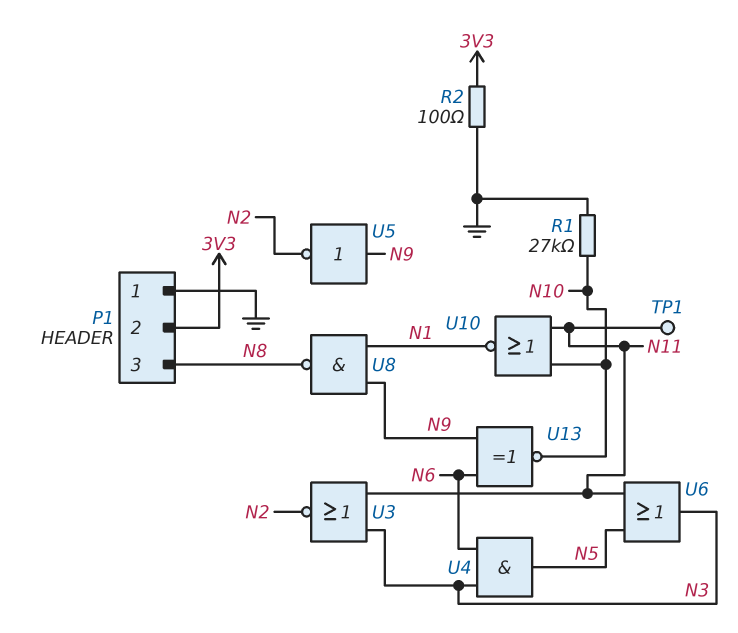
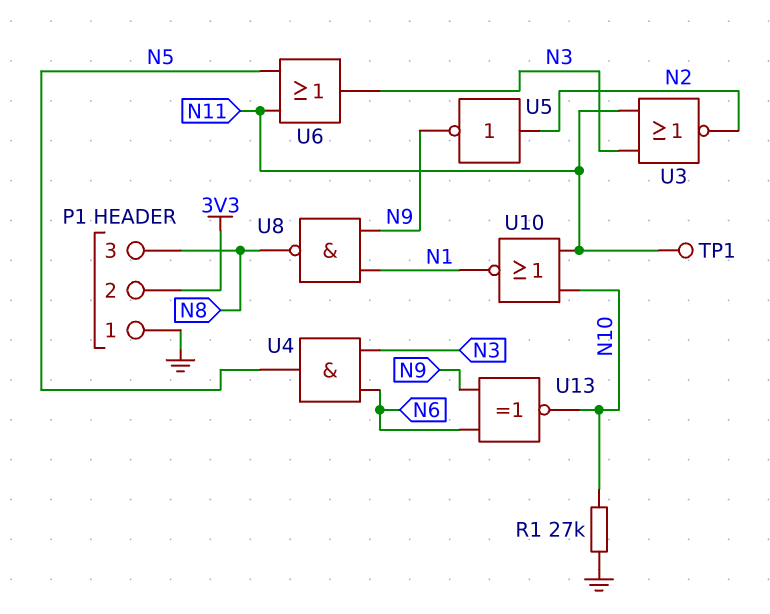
R2: 100 (3V3, GND) -> none
U5: NOT (in N9, out N2) -> NOT (in N2, out N9)

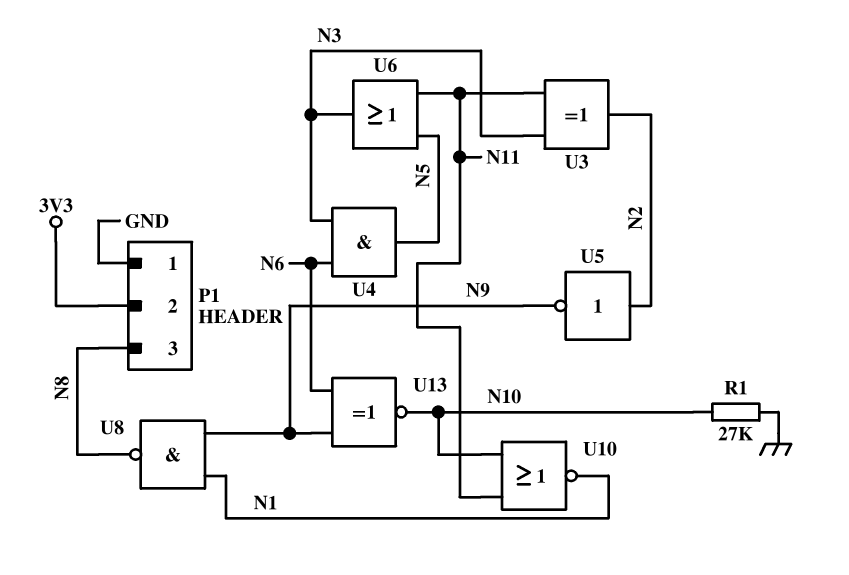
TP1: test point (N11) -> none
U3: NOR (in N3, in N11, out N2) -> XOR (in N3, in N11, out N2)

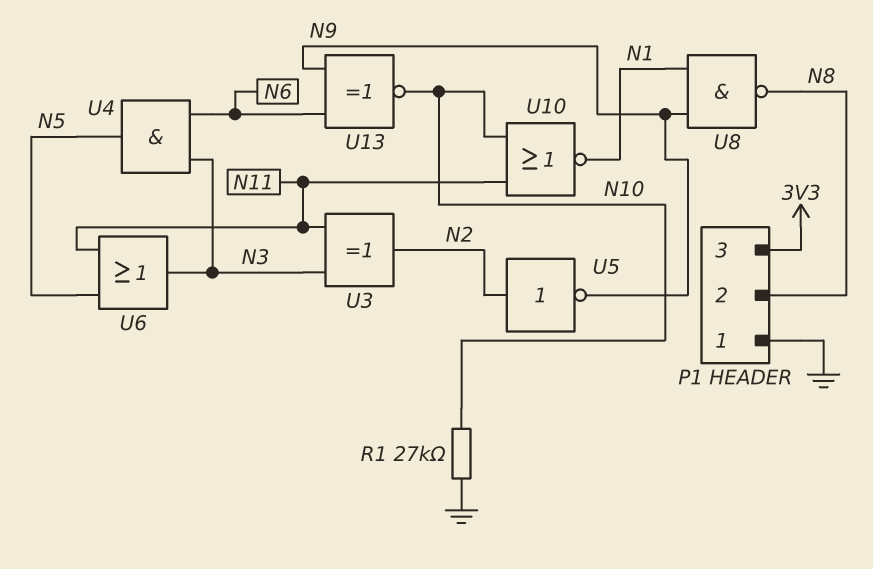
P1 pin 2: 3V3 -> N8
P1 pin 3: N8 -> 3V3

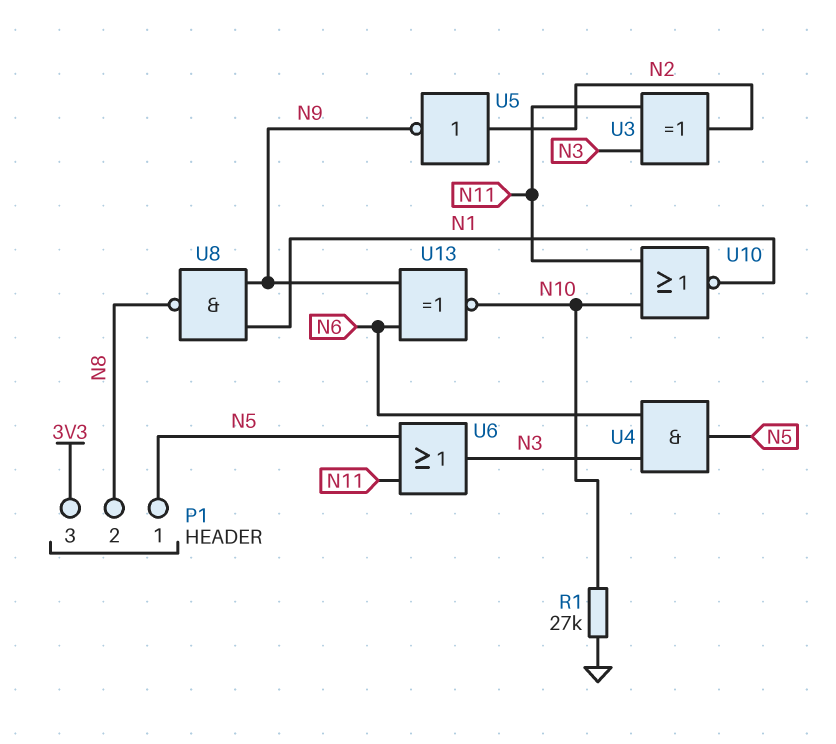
P1 pin 1: GND -> N5

